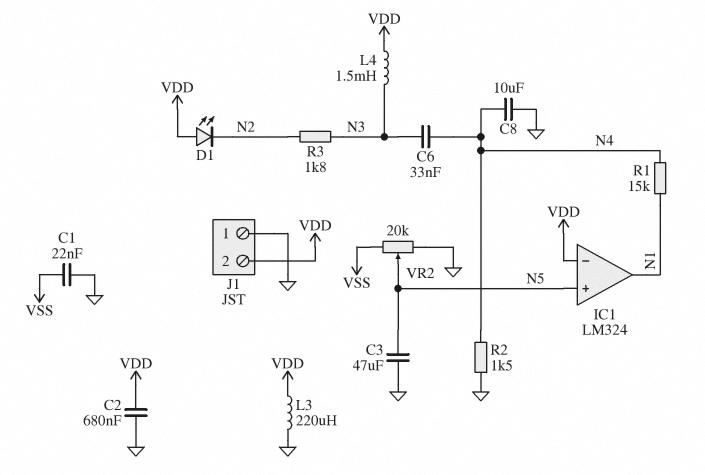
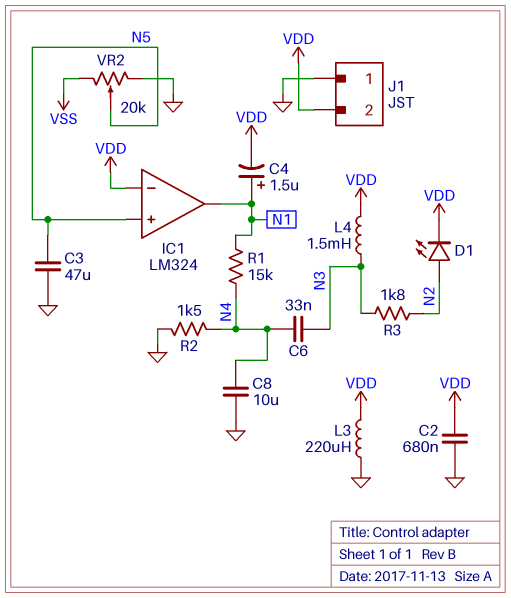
C1: 22nF (GND, VSS) -> none
C4: none -> 1.5uF (plus N1, minus VDD)
D1: LED (A VDD, K N2) -> LED (A N2, K VDD)

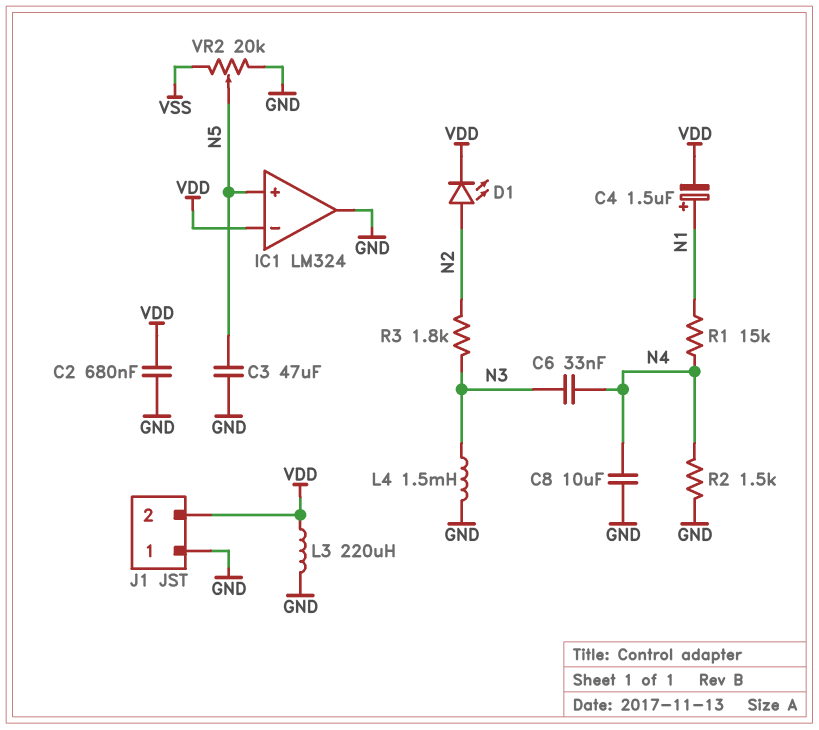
IC1 pin out: N1 -> GND
L4: 1.5mH (N3, VDD) -> 1.5mH (GND, N3)

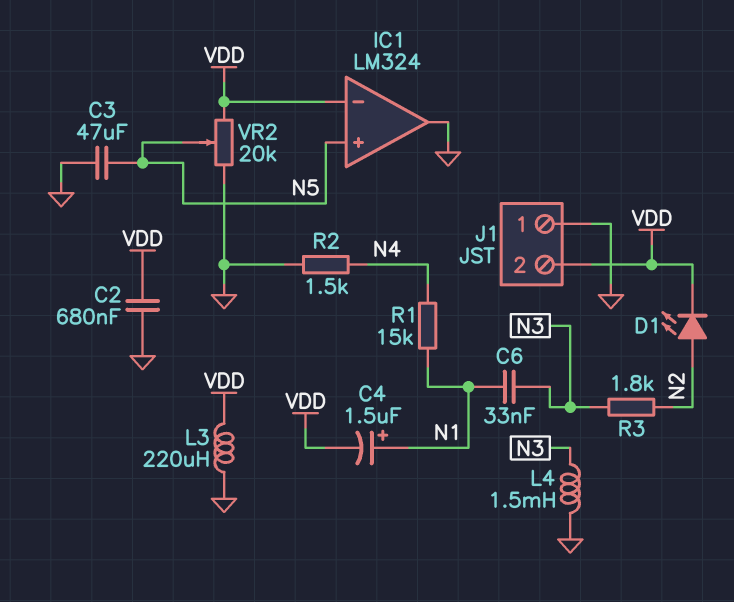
C6: 33nF (N3, N4) -> 33nF (N1, N3)
C8: 10uF (GND, N4) -> none
VR2: 20k (GND, VSS, wiper N5) -> 20k (GND, VDD, wiper N5)

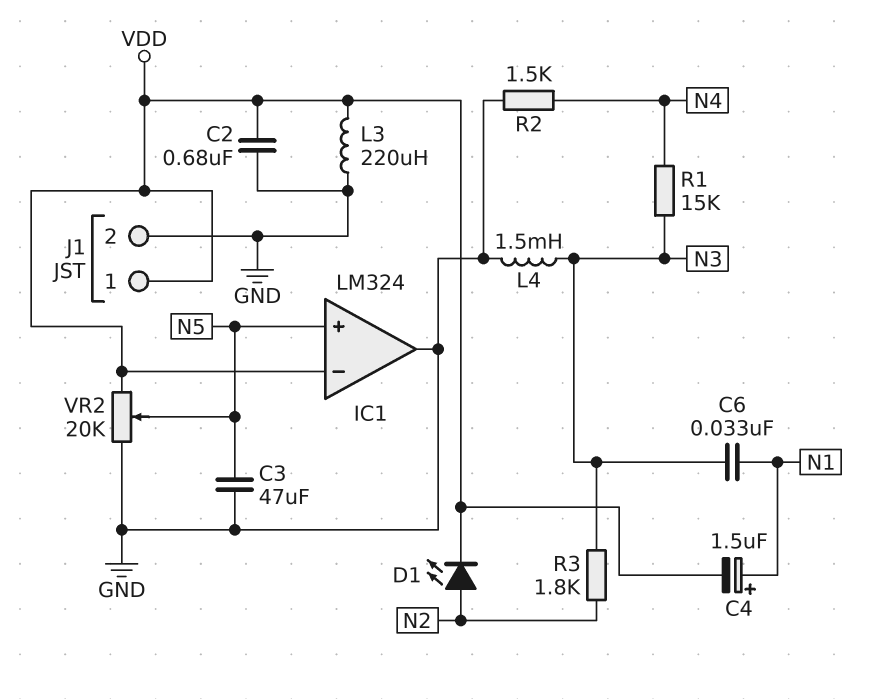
J1 pin 1: GND -> VDD
J1 pin 2: VDD -> GND
R1: 15k (N1, N4) -> 15k (N3, N4)

